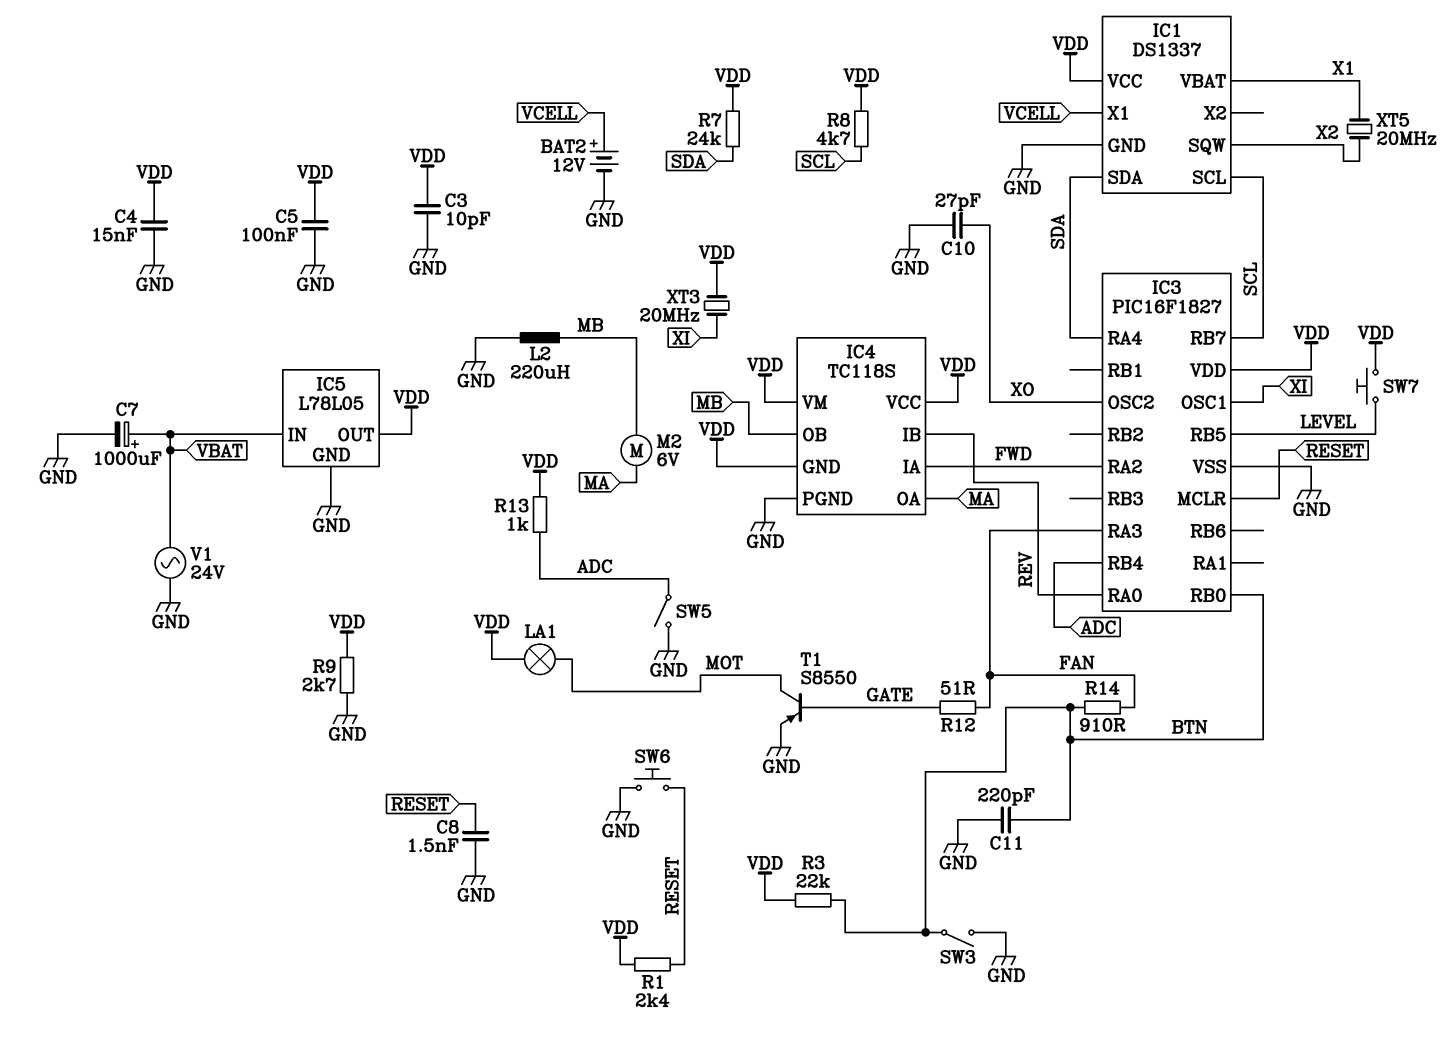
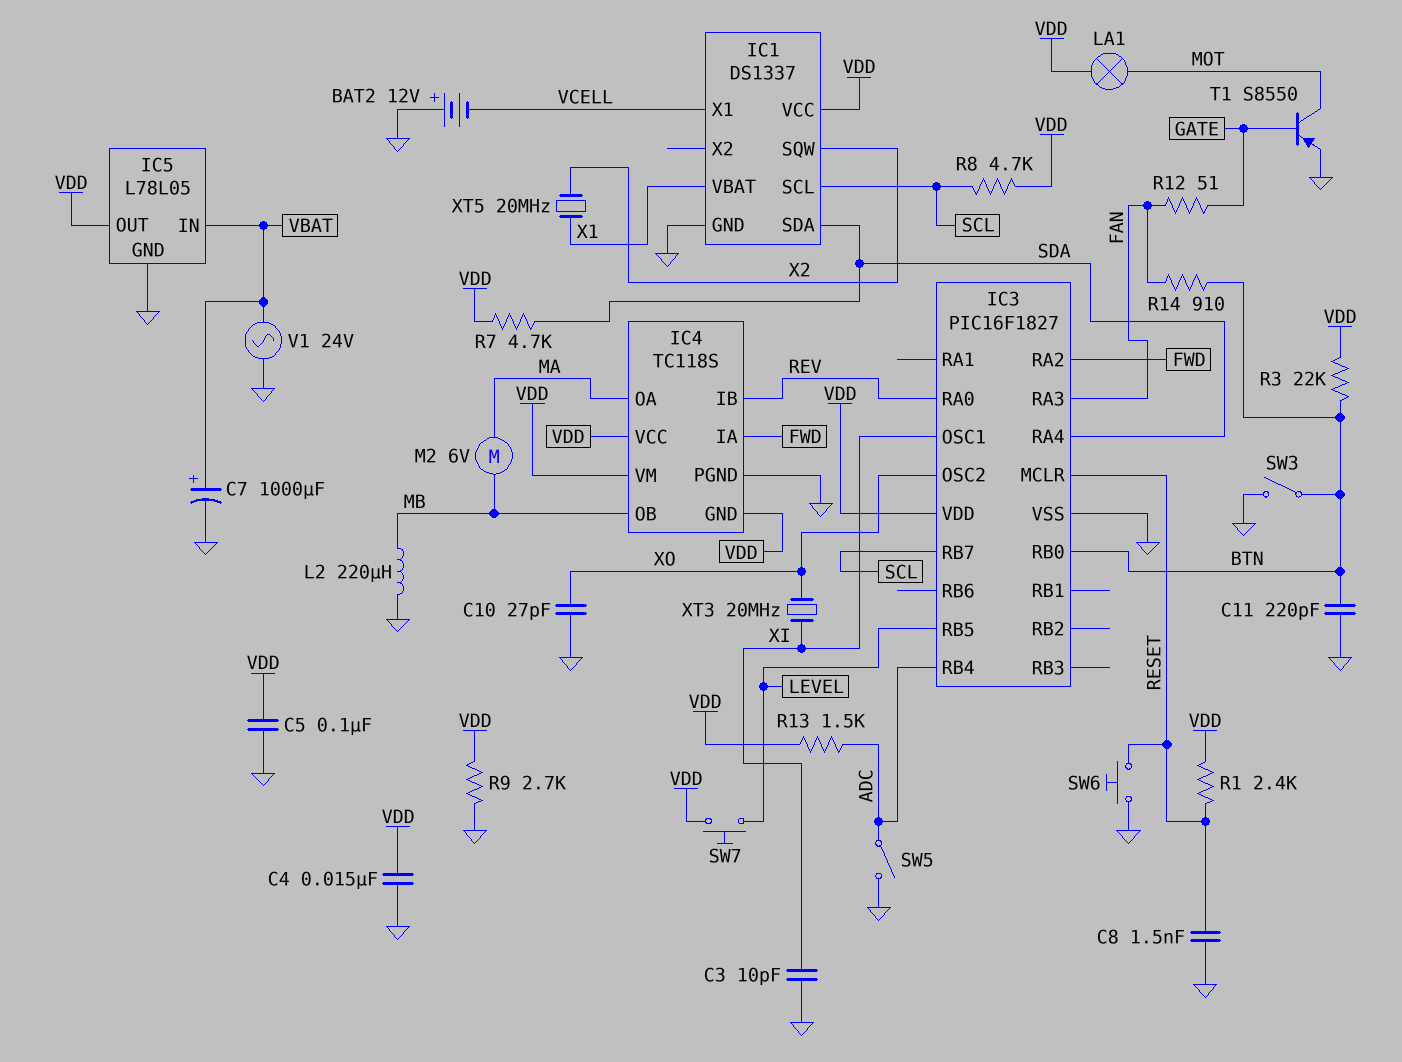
BAT2: 12V (plus VCELL, minus GND) -> 12V (plus GND, minus VCELL)
C3: 10pF (GND, VDD) -> 10pF (GND, XI)
R7: 24k (SDA, VDD) -> 4.7k (SDA, VDD)
R13: 1k (ADC, VDD) -> 1.5k (ADC, VDD)
XT3: 20MHz (VDD, XI) -> 20MHz (XI, XO)

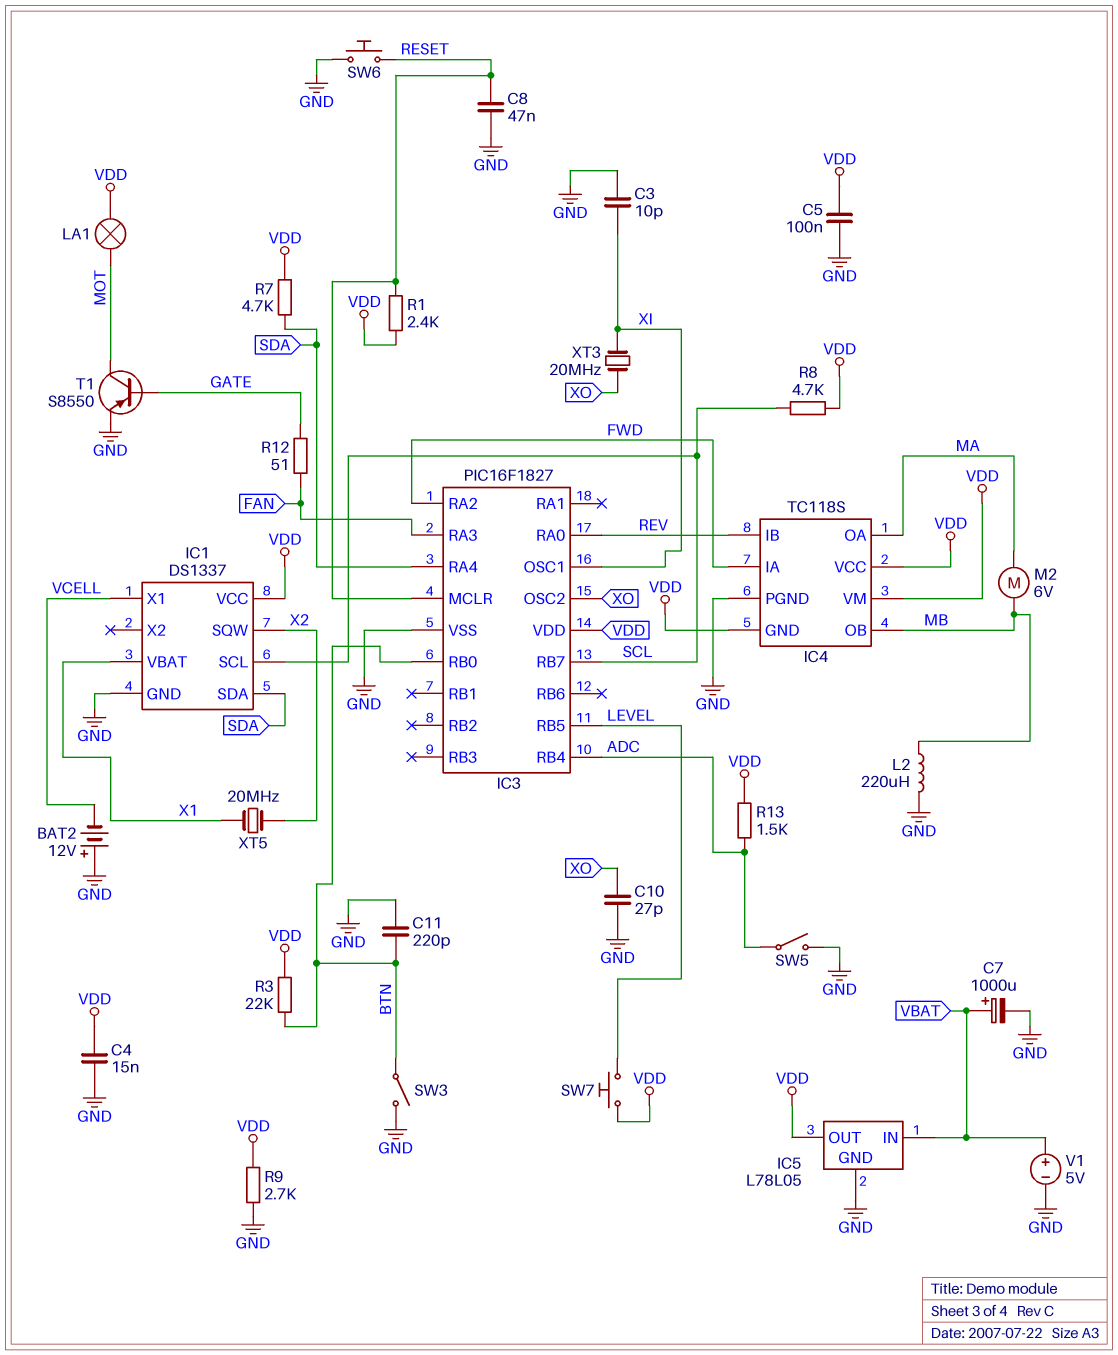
C8: 1.5nF (GND, RESET) -> 47nF (GND, RESET)
R14: 910 (BTN, FAN) -> none
V1: AC 24V (GND, VBAT) -> 5V (plus VBAT, minus GND)

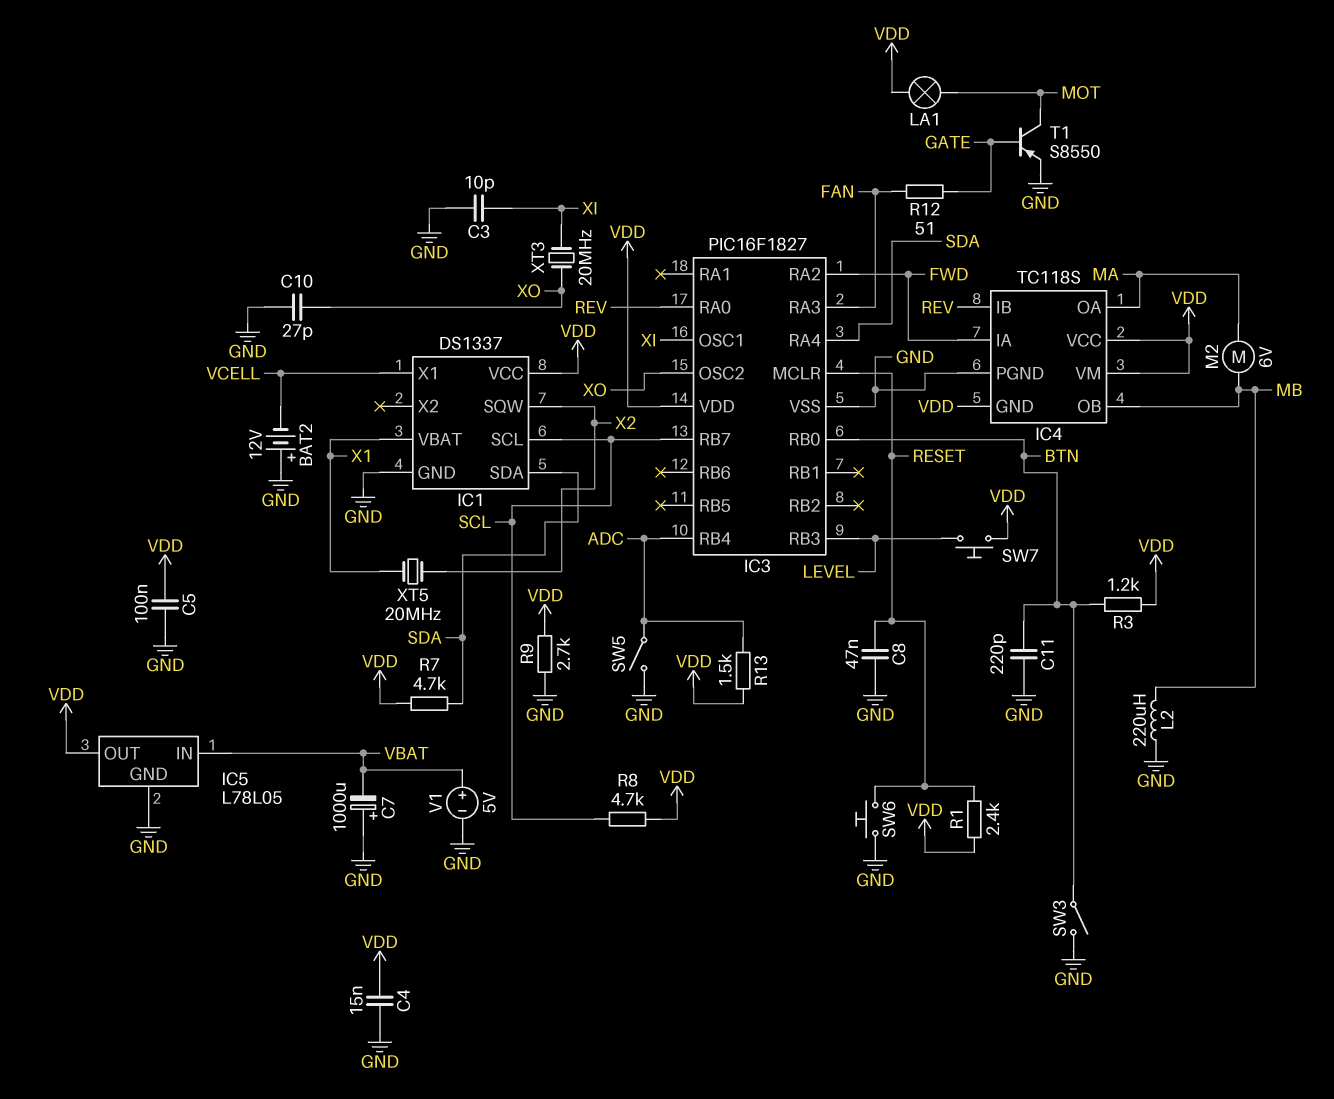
C7: 1000uF (plus VBAT, minus GND) -> 1000uF (plus GND, minus VBAT)
IC3 pin RB3: none -> LEVEL
IC3 pin RB5: LEVEL -> none
R3: 22k (BTN, VDD) -> 1.2k (BTN, VDD)

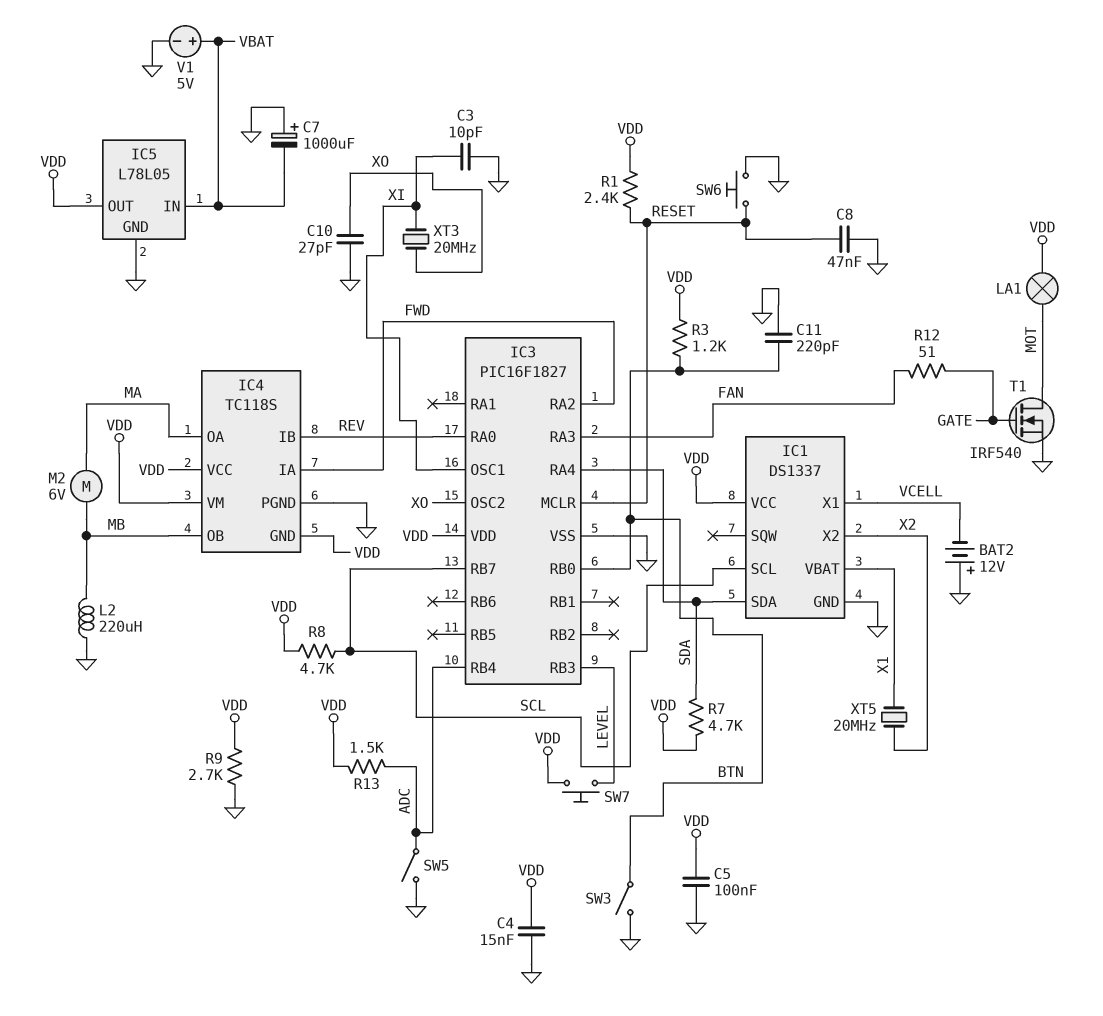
IC1 pin SQW: X2 -> none
IC1 pin X2: none -> X2
T1: PNP S8550 (B GATE, C MOT, E GND) -> NMOS IRF540 (G GATE, D MOT, S GND)

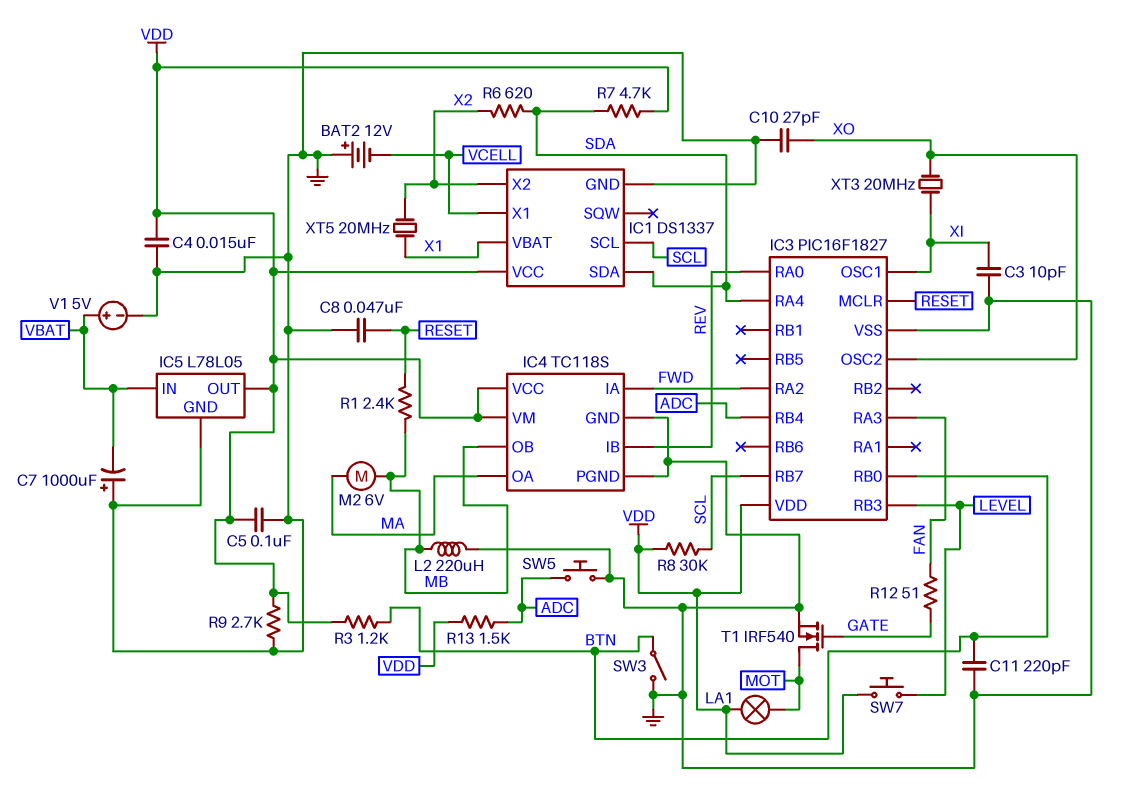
IC4 pin GND: VDD -> GND
R1: 2.4k (RESET, VDD) -> 2.4k (MB, RESET)
R6: none -> 620 (SDA, X2)
R8: 4.7k (SCL, VDD) -> 30k (SCL, VDD)
SW5: switch (ADC, GND) -> button (ADC, GND)
SW6: button (GND, RESET) -> none

